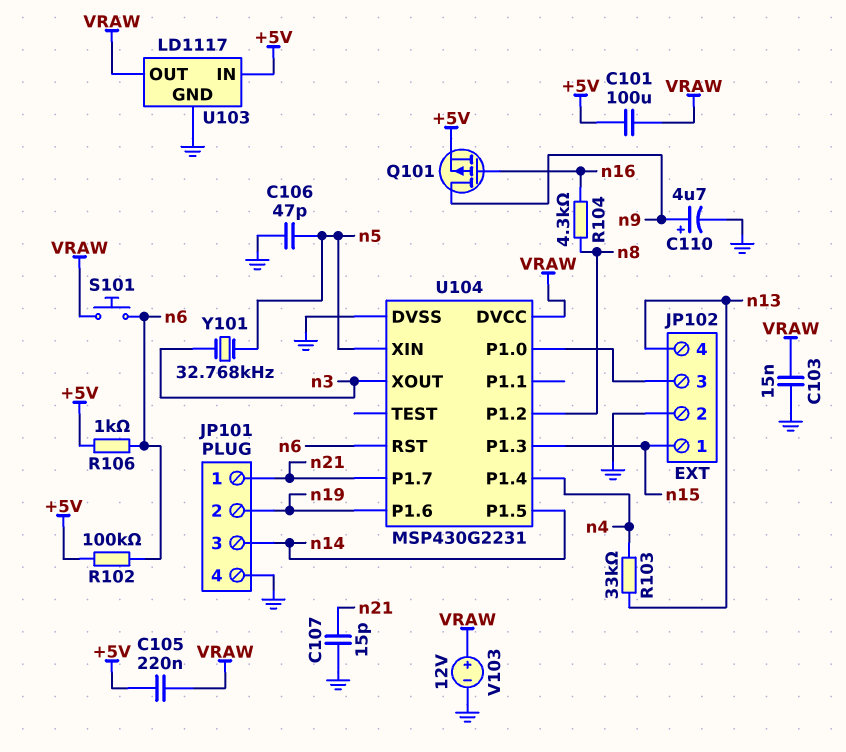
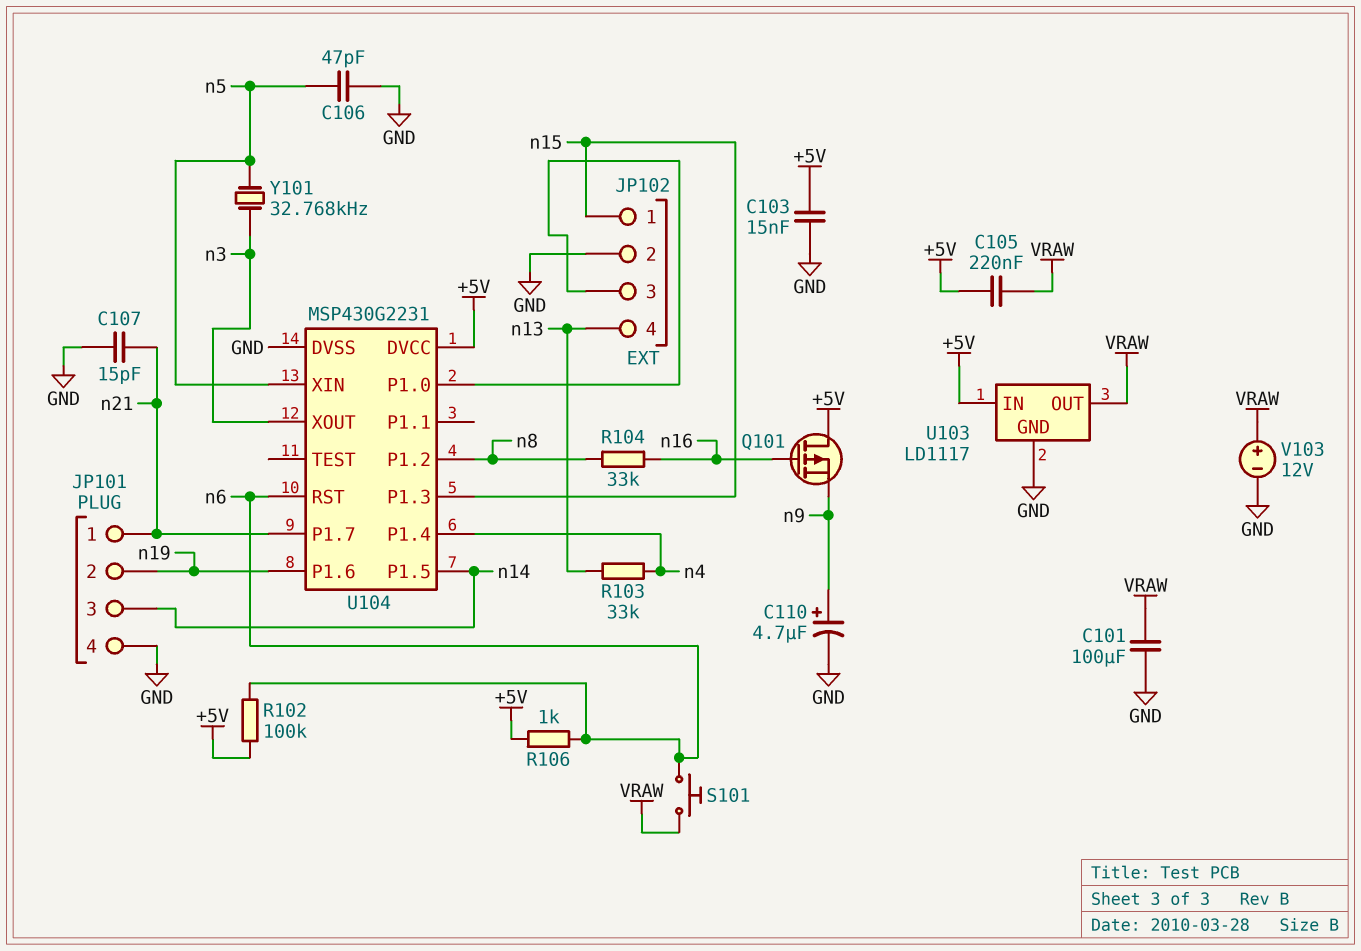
C101: 100uF (+5V, VRAW) -> 100uF (GND, VRAW)
C103: 15nF (GND, VRAW) -> 15nF (+5V, GND)
Q101: PMOS (G n16, D n9, S +5V) -> PMOS (G n16, D +5V, S n9)
R104: 4.3k (n8, n16) -> 33k (n8, n16)
U104 pin DVCC: VRAW -> +5V

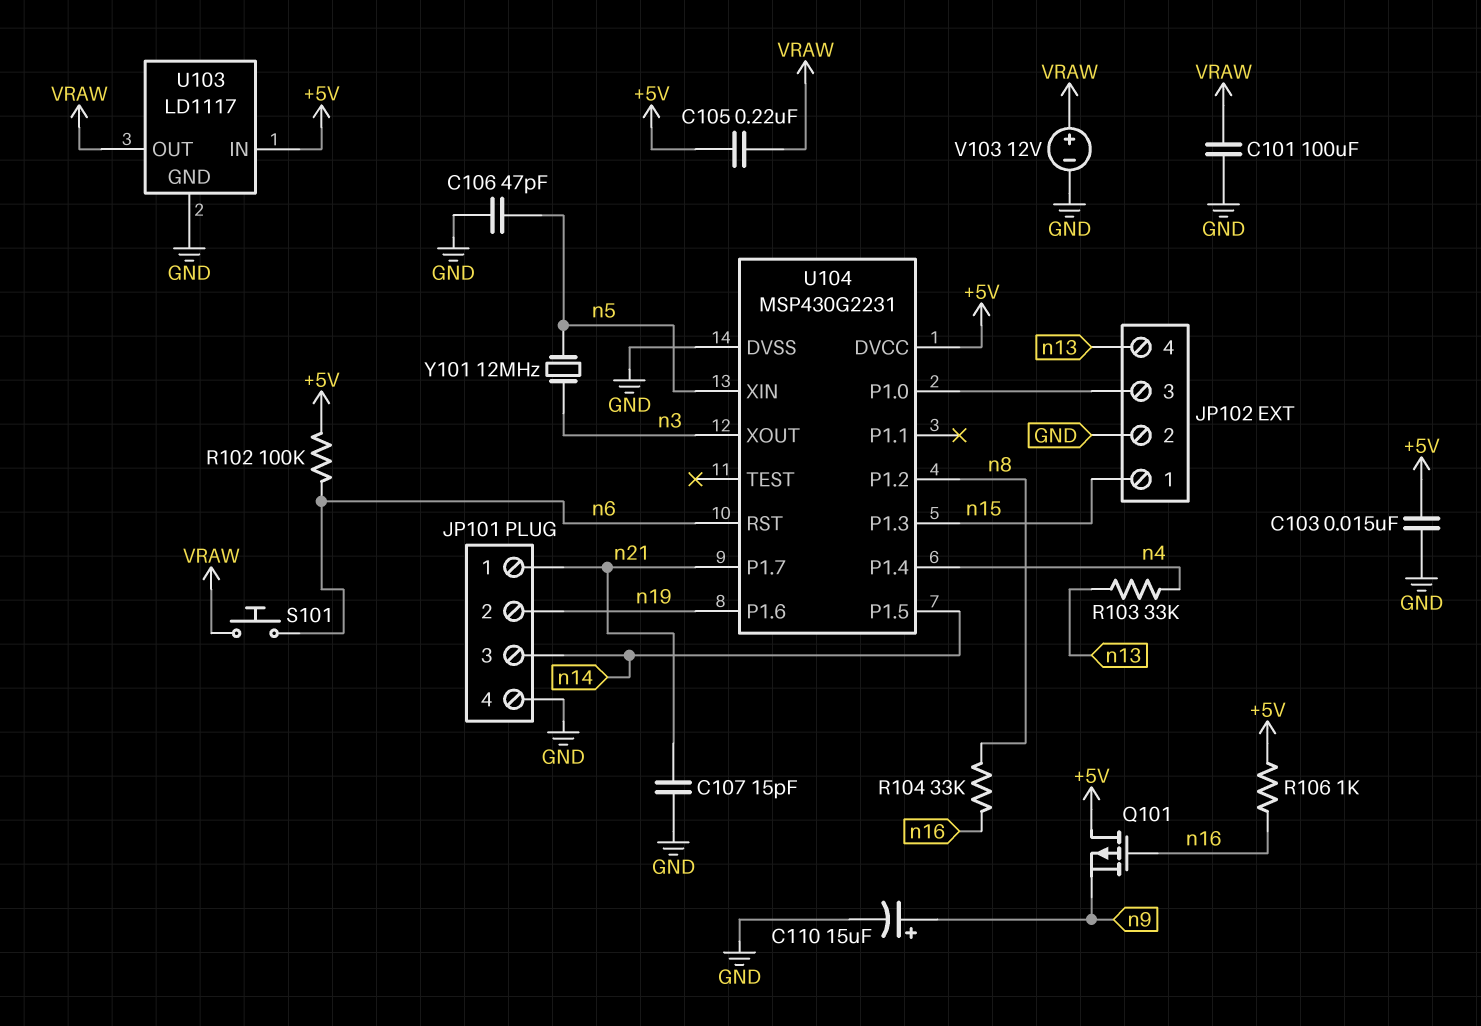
C110: 4.7uF (plus n9, minus GND) -> 15uF (plus n9, minus GND)
R106: 1k (+5V, n6) -> 1k (+5V, n16)
Y101: 32.768kHz (n3, n5) -> 12MHz (n3, n5)

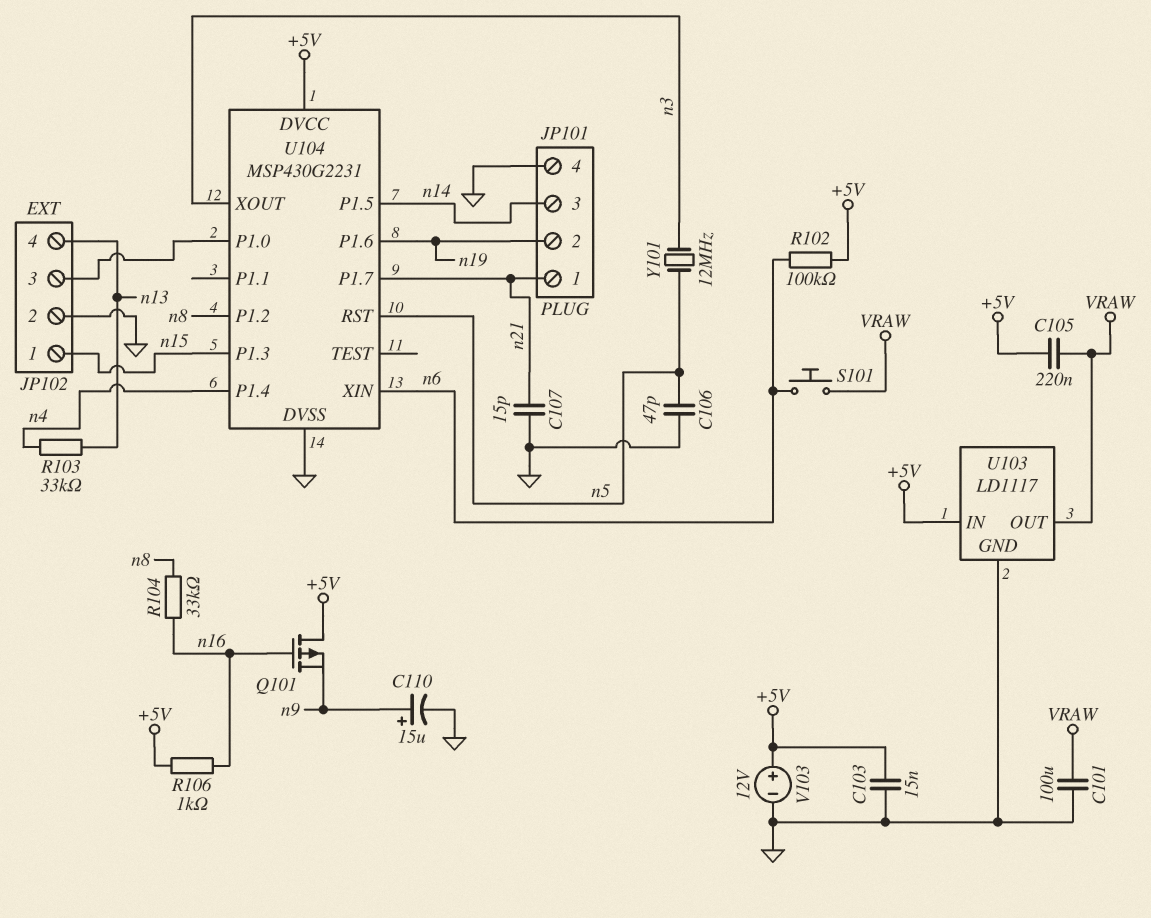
U104 pin RST: n6 -> n5
U104 pin XIN: n5 -> n6
V103: 12V (plus VRAW, minus GND) -> 12V (plus +5V, minus GND)

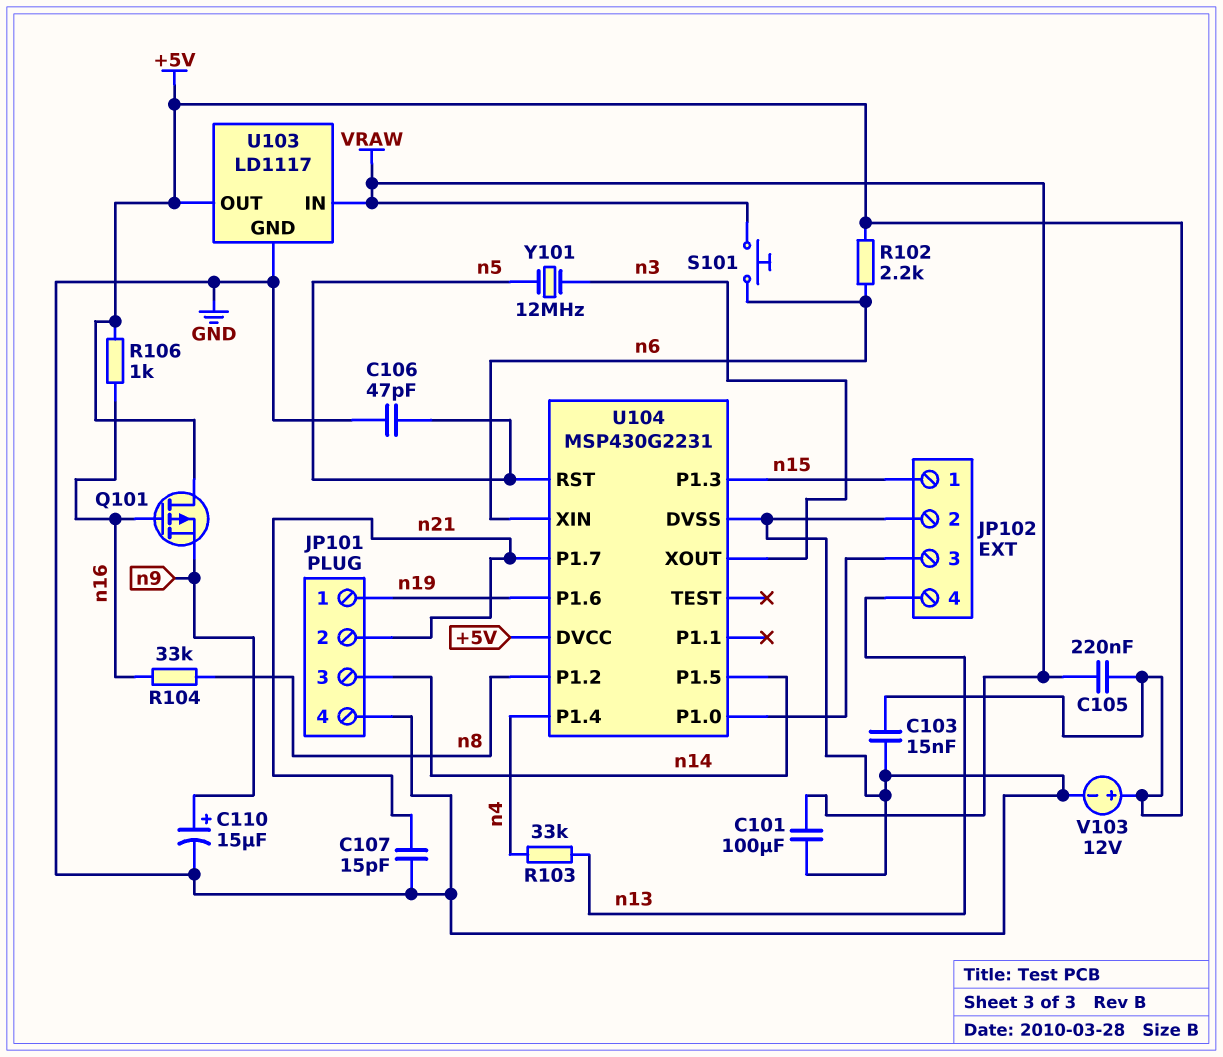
JP101 pin 1: n21 -> n19
JP101 pin 2: n19 -> n21
R102: 100k (+5V, n6) -> 2.2k (+5V, n6)
U103 pin IN: +5V -> VRAW
U103 pin OUT: VRAW -> +5V

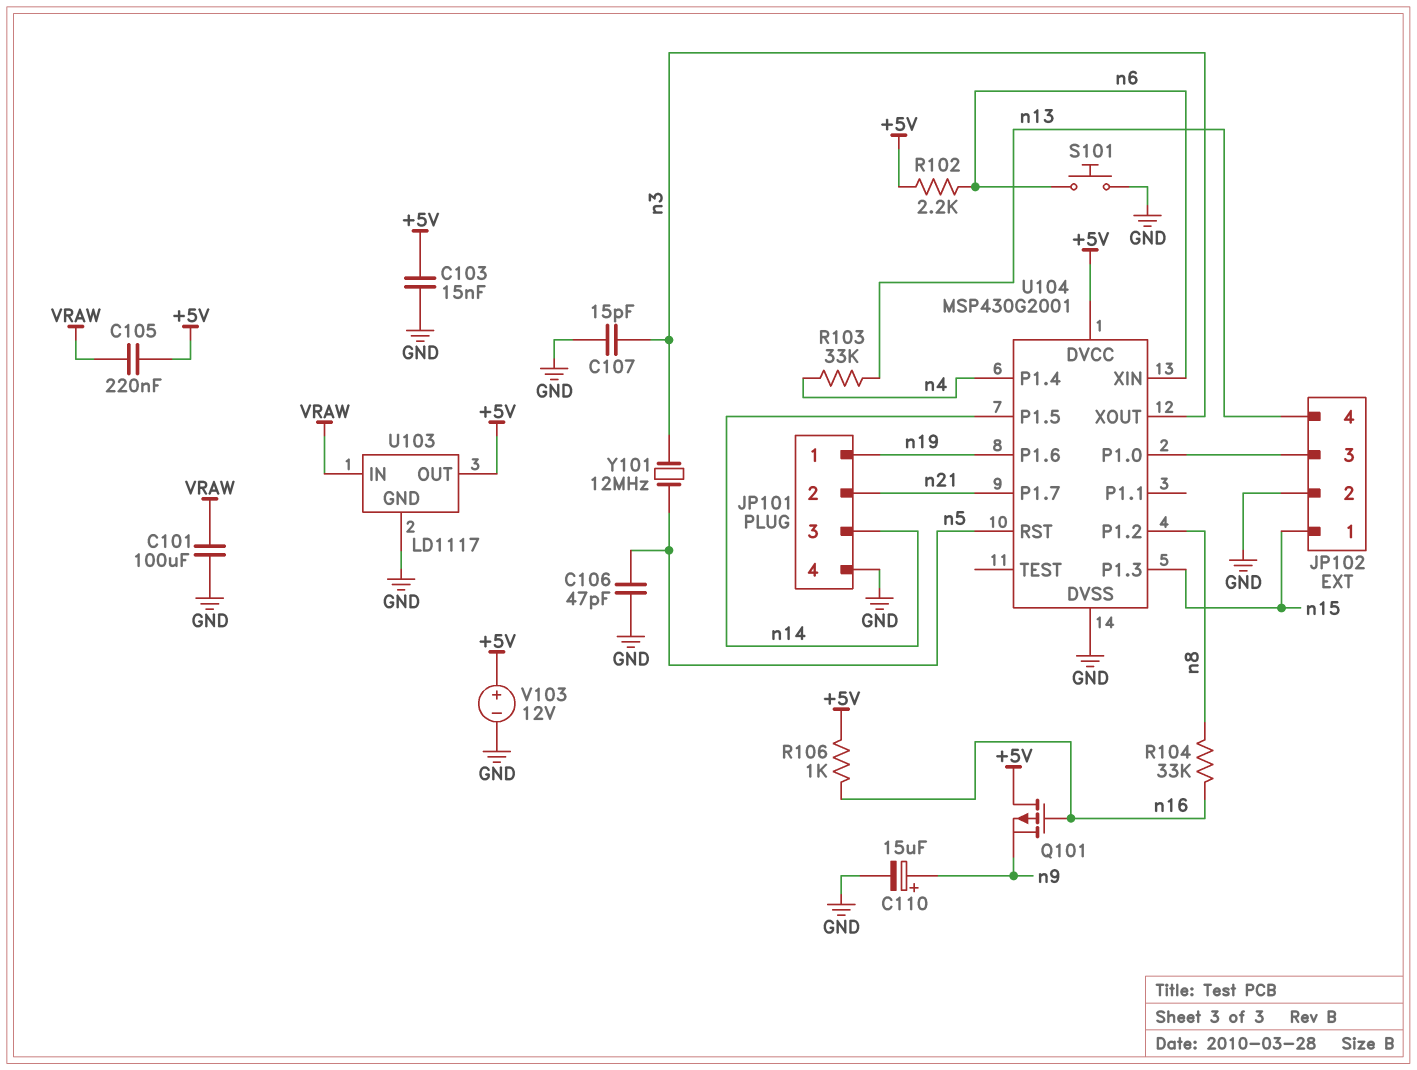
C107: 15pF (GND, n21) -> 15pF (GND, n3)
S101: button (VRAW, n6) -> button (GND, n6)
U104: MSP430G2231 -> MSP430G2001

